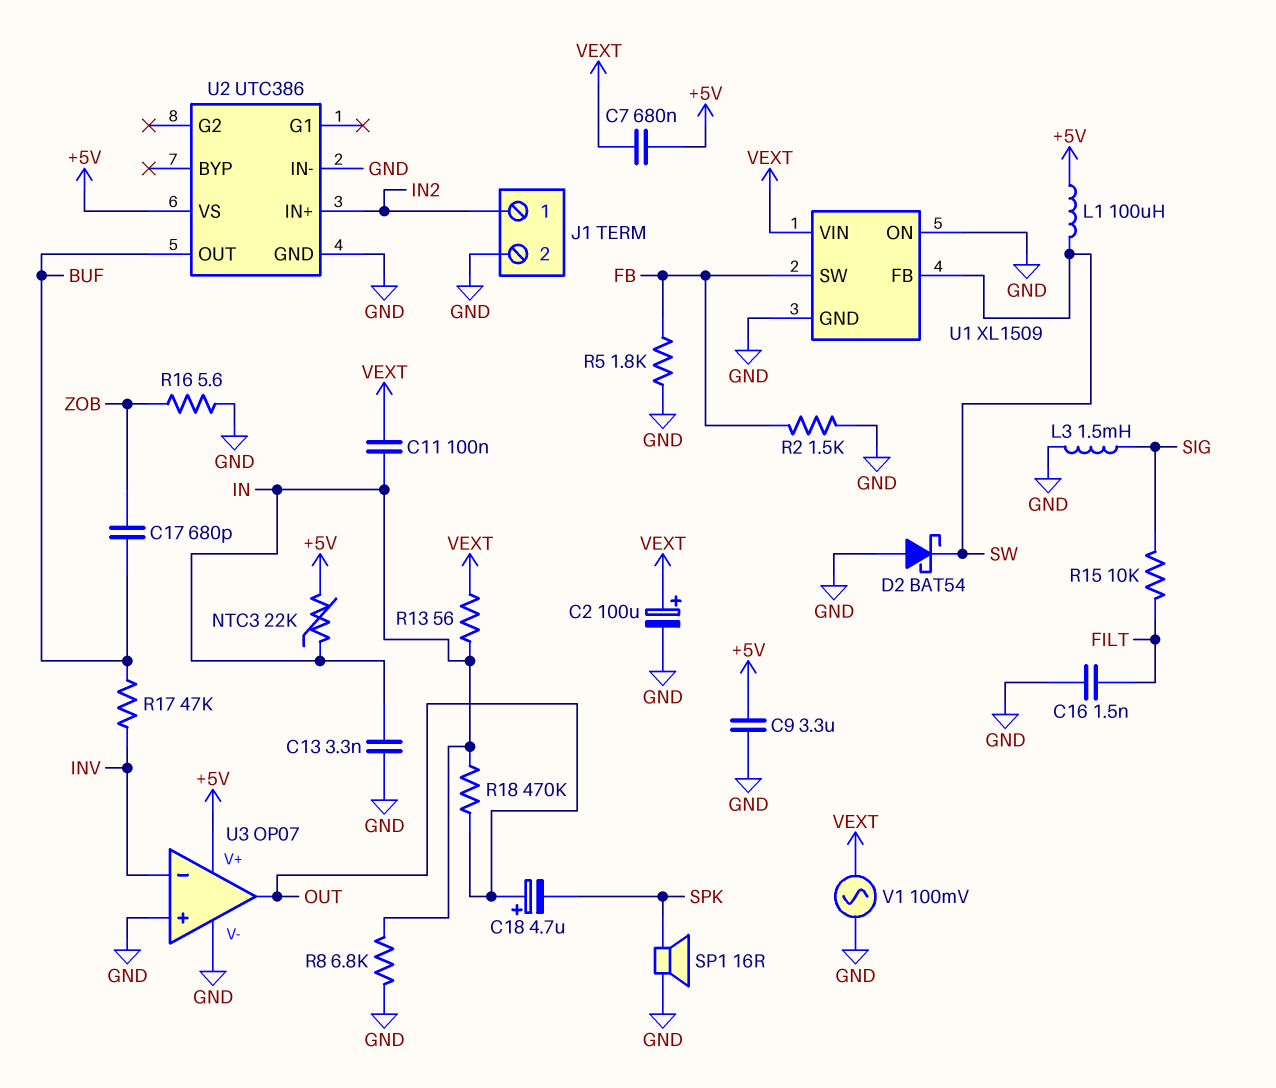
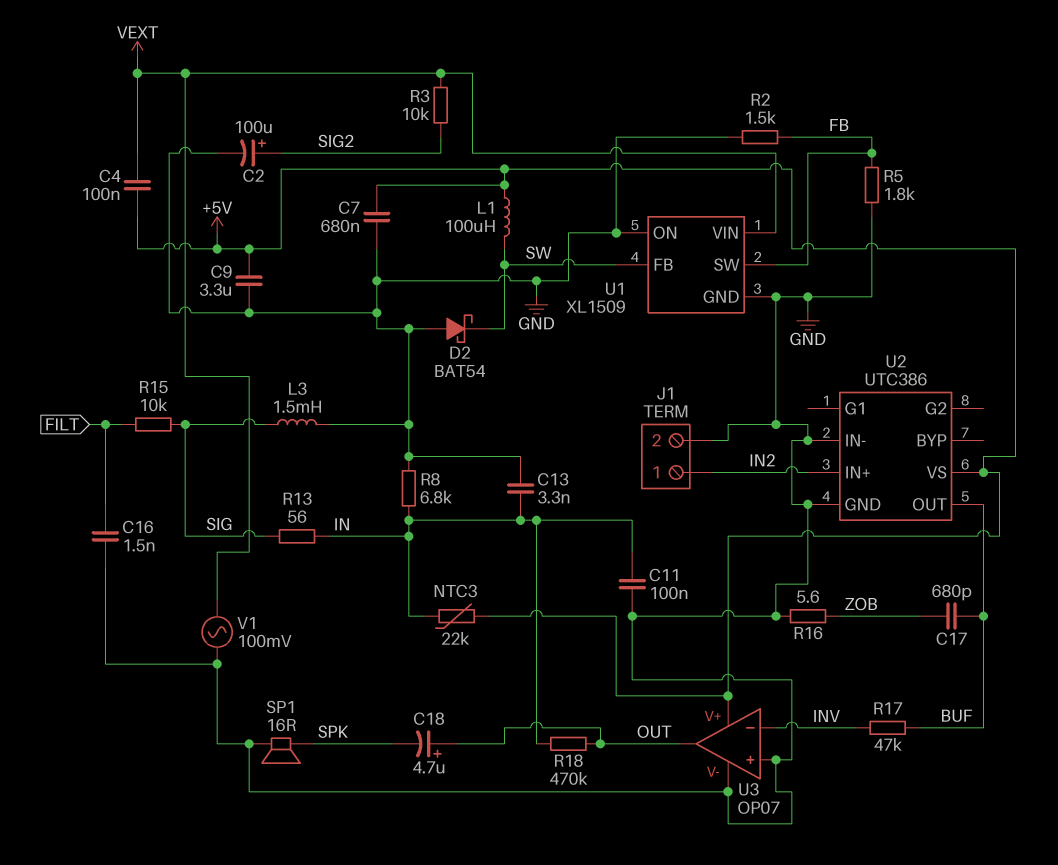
C2: 100uF (plus VEXT, minus GND) -> 100uF (plus SIG2, minus GND)
C4: none -> 100nF (+5V, VEXT)
C7: 680nF (+5V, VEXT) -> 680nF (+5V, GND)
C11: 100nF (IN, VEXT) -> 100nF (GND, IN)
R3: none -> 10k (SIG2, VEXT)
R13: 56 (IN, VEXT) -> 56 (IN, SIG)

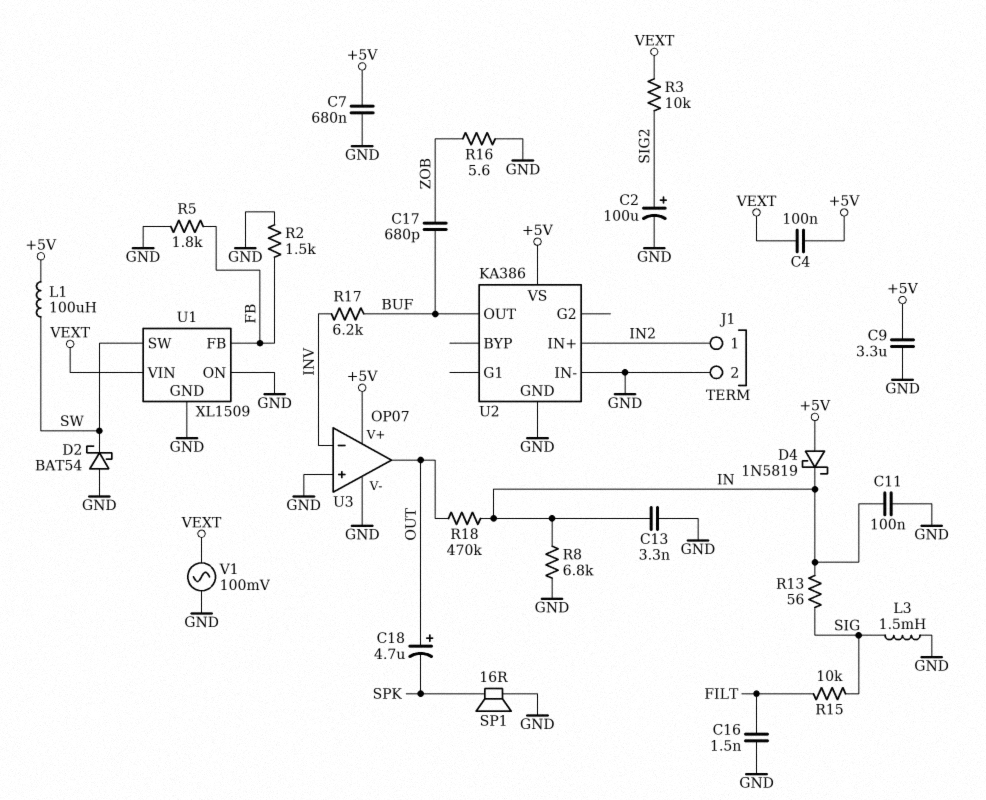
D4: none -> schottky 1N5819 (A +5V, K IN)
NTC3: 22k (+5V, IN) -> none
R17: 47k (BUF, INV) -> 6.2k (BUF, INV)
U1 pin FB: SW -> FB
U1 pin SW: FB -> SW
U2: UTC386 -> KA386

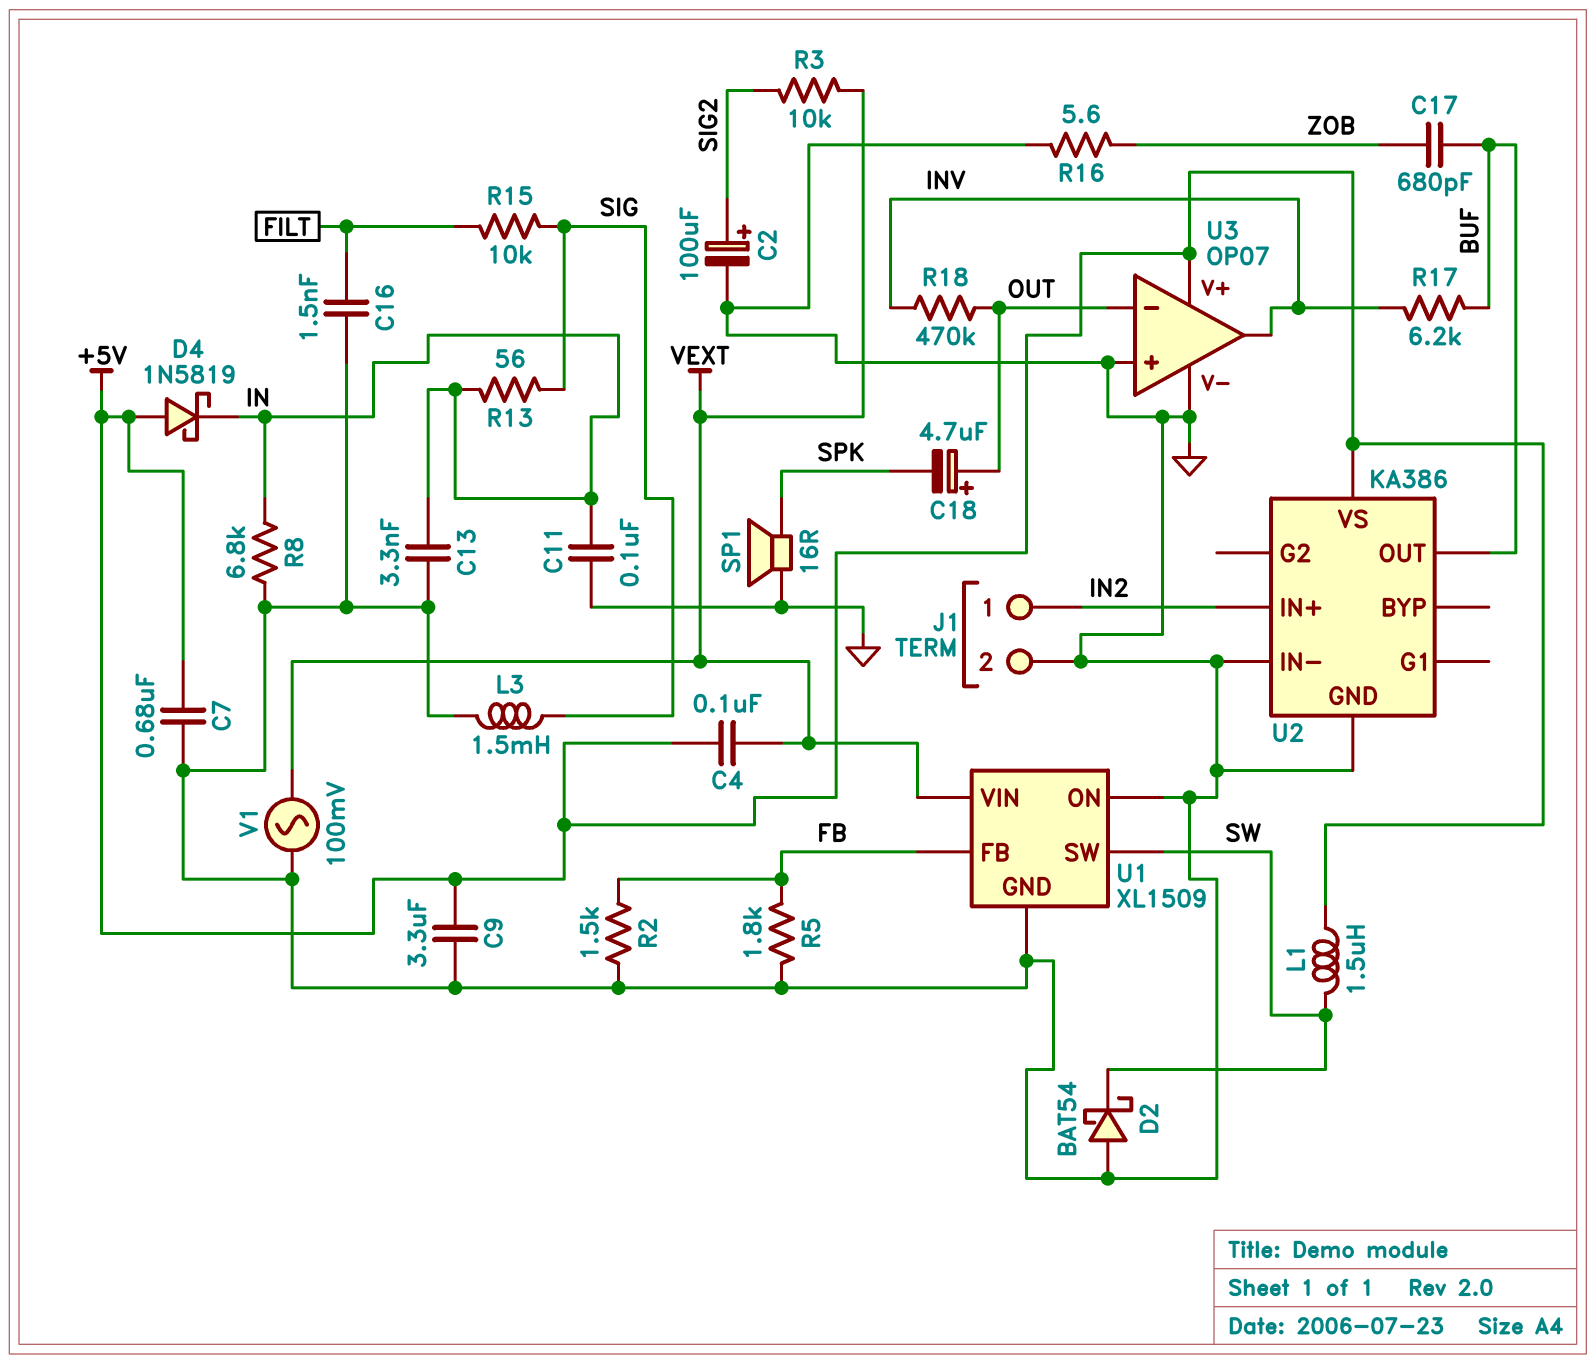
L1: 100uH (+5V, SW) -> 1.5uH (+5V, SW)
R18: 470k (IN, OUT) -> 470k (INV, OUT)
U3 pin in-: INV -> OUT
U3 pin out: OUT -> INV

